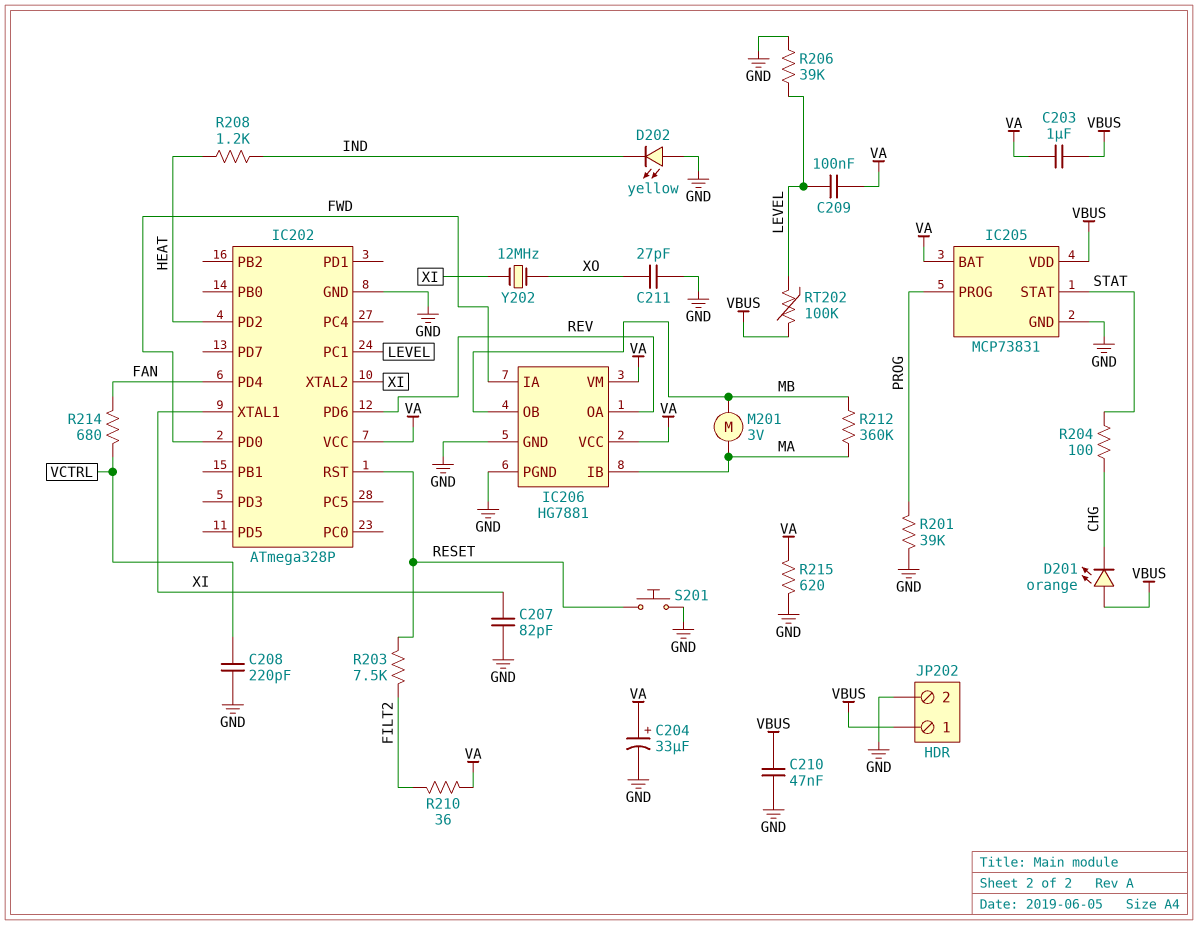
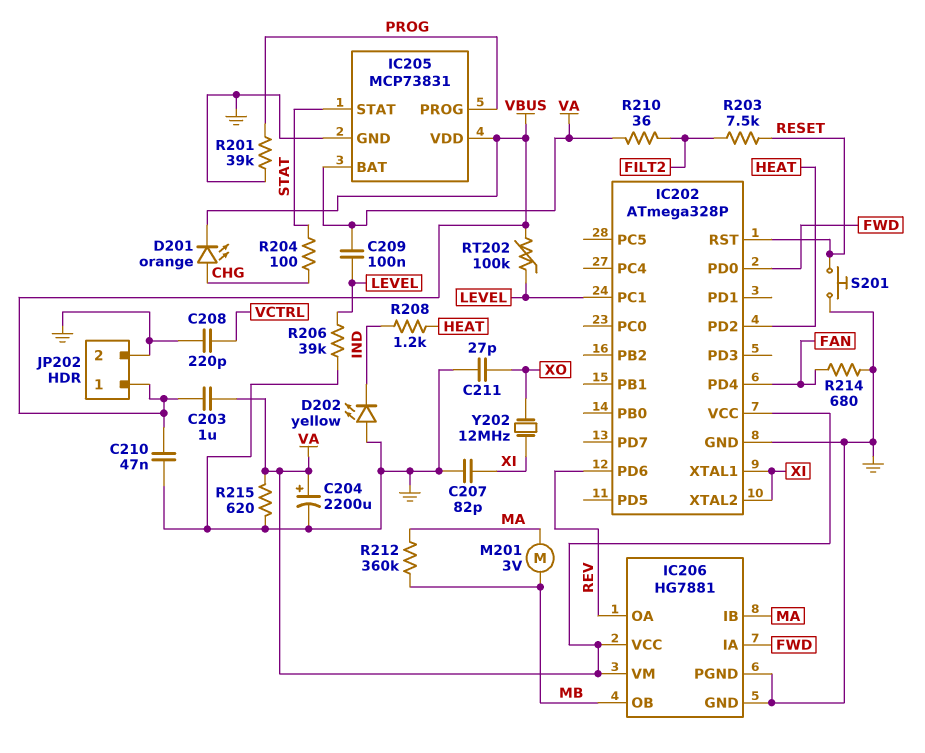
C204: 33uF (plus VA, minus GND) -> 2200uF (plus VA, minus GND)
D201: LED orange (A VBUS, K CHG) -> LED orange (A CHG, K VBUS)
R214: 680 (FAN, VCTRL) -> 680 (FAN, GND)

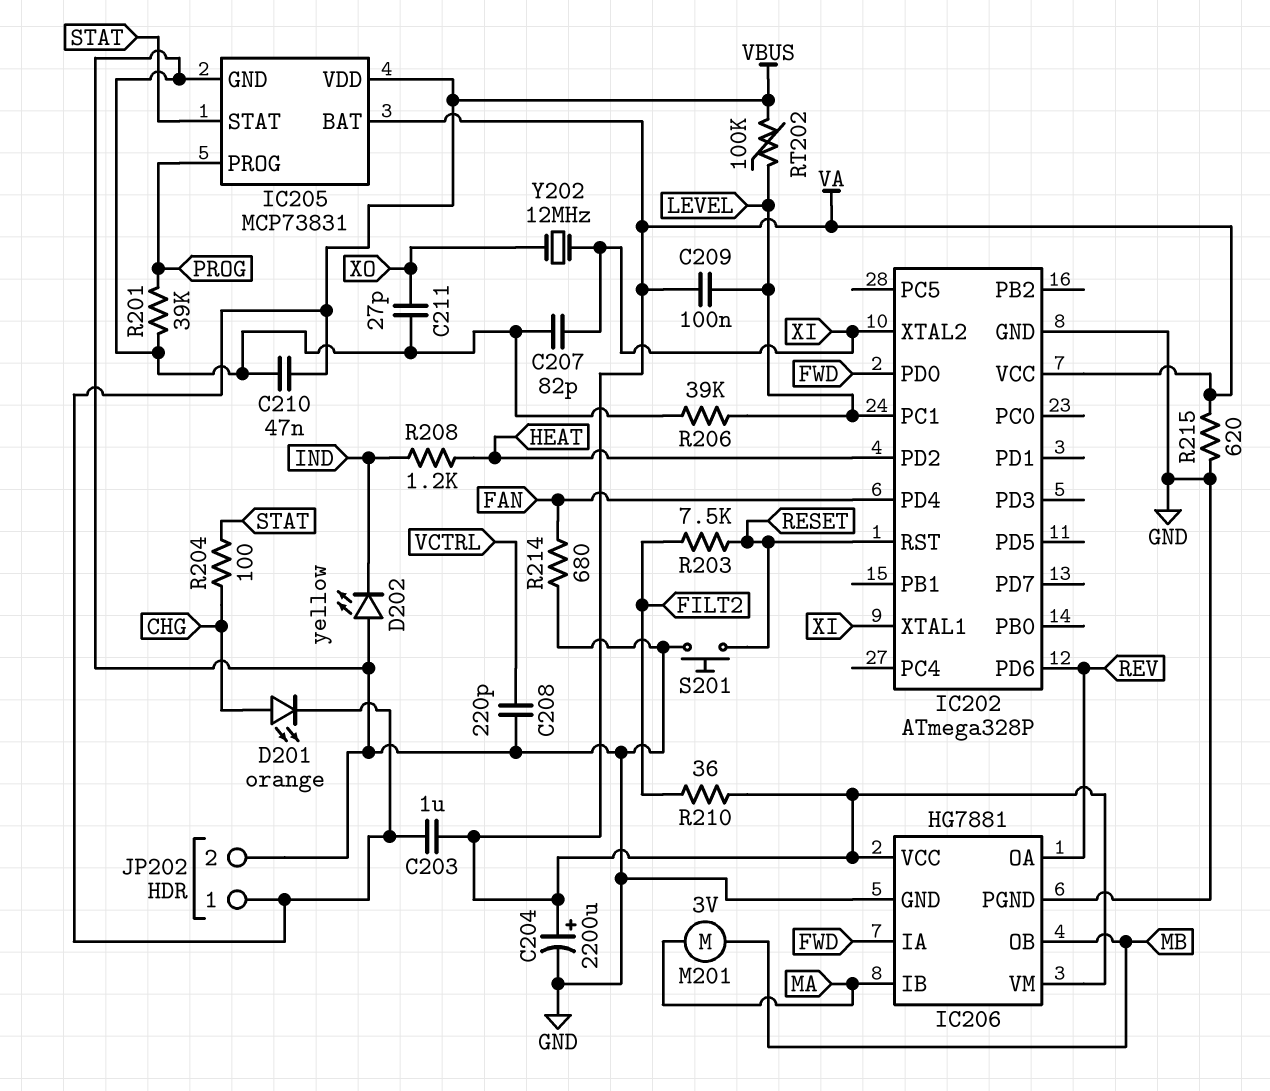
R212: 360k (MA, MB) -> none

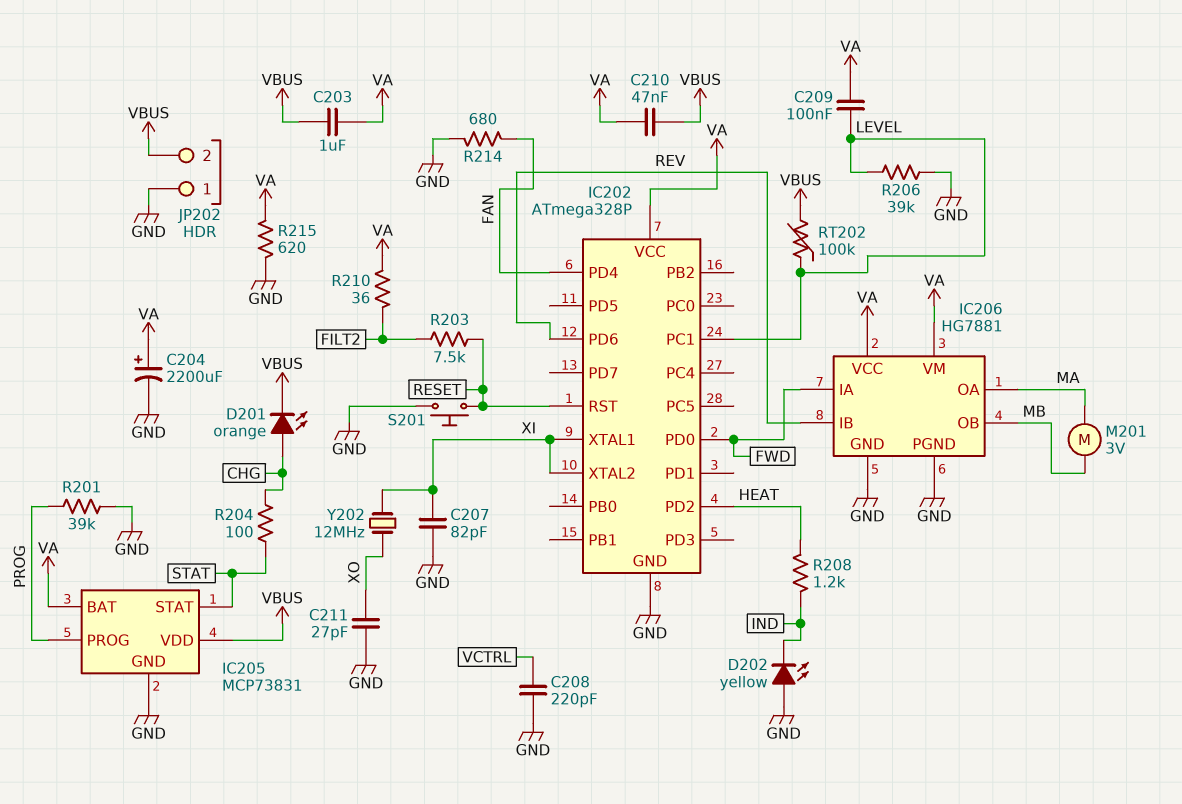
C210: 47nF (GND, VBUS) -> 47nF (VA, VBUS)
IC206 pin IB: MA -> REV
IC206 pin OA: REV -> MA
JP202 pin 1: VBUS -> GND
JP202 pin 2: GND -> VBUS

